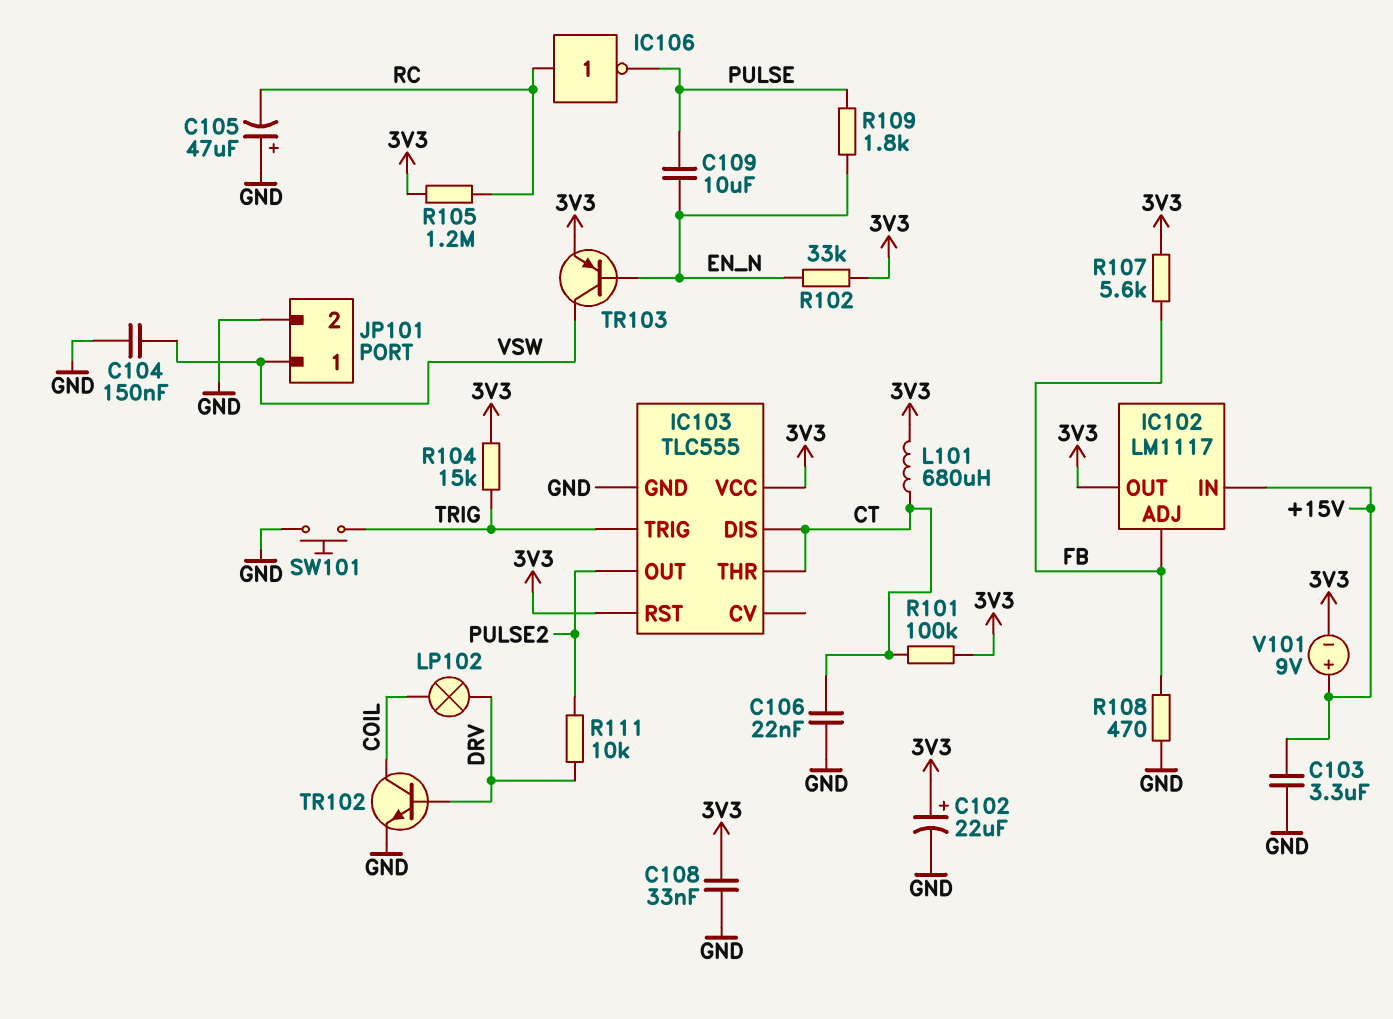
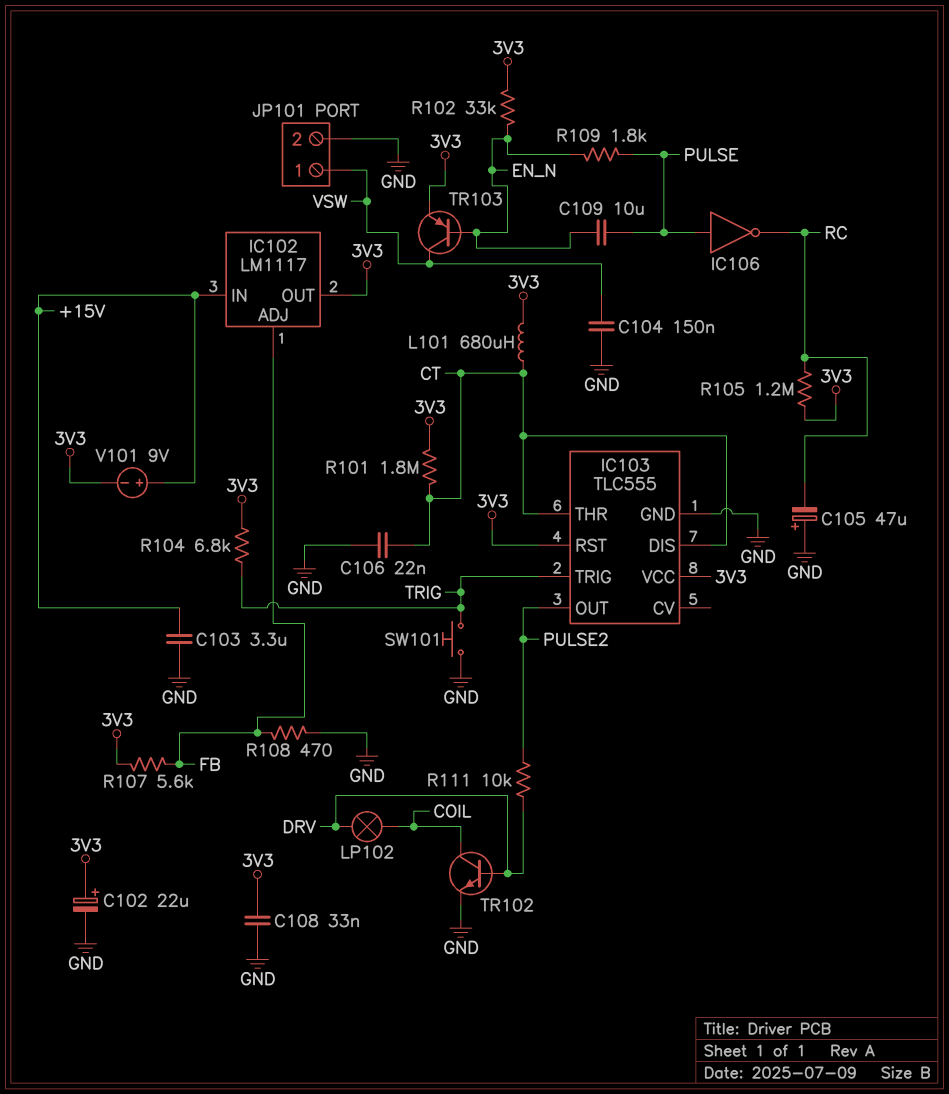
IC106: NOT (in RC, out PULSE) -> NOT (in PULSE, out RC)
R101: 100k (3V3, CT) -> 1.8M (3V3, CT)
R104: 15k (3V3, TRIG) -> 6.8k (3V3, TRIG)

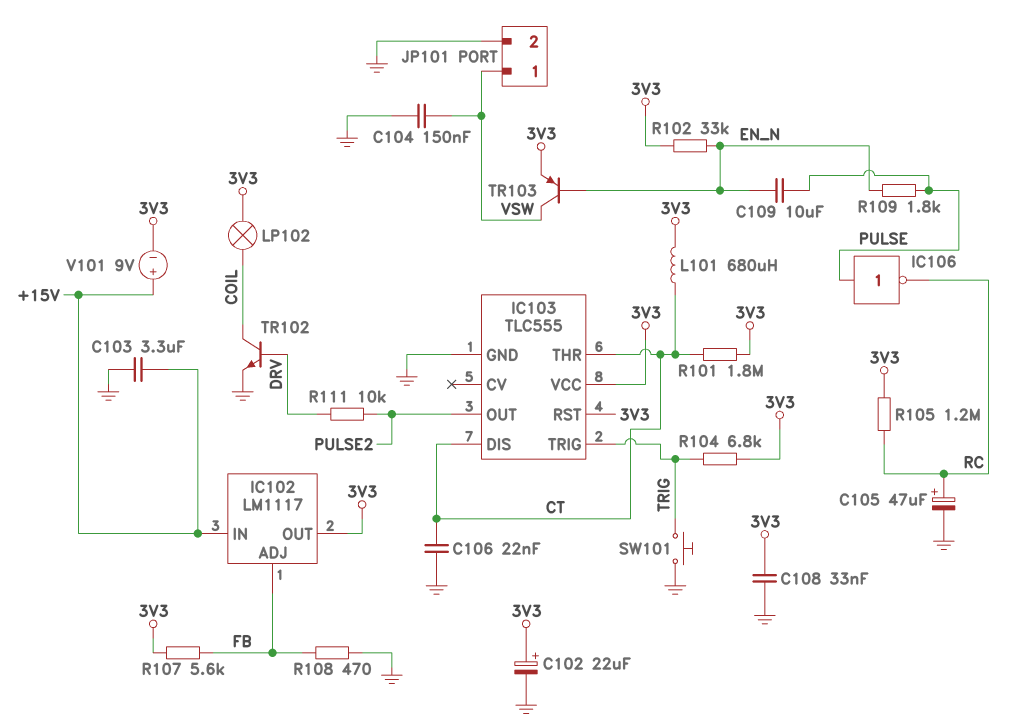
C105: 47uF (plus GND, minus RC) -> 47uF (plus RC, minus GND)
LP102: lamp (COIL, DRV) -> lamp (3V3, COIL)

